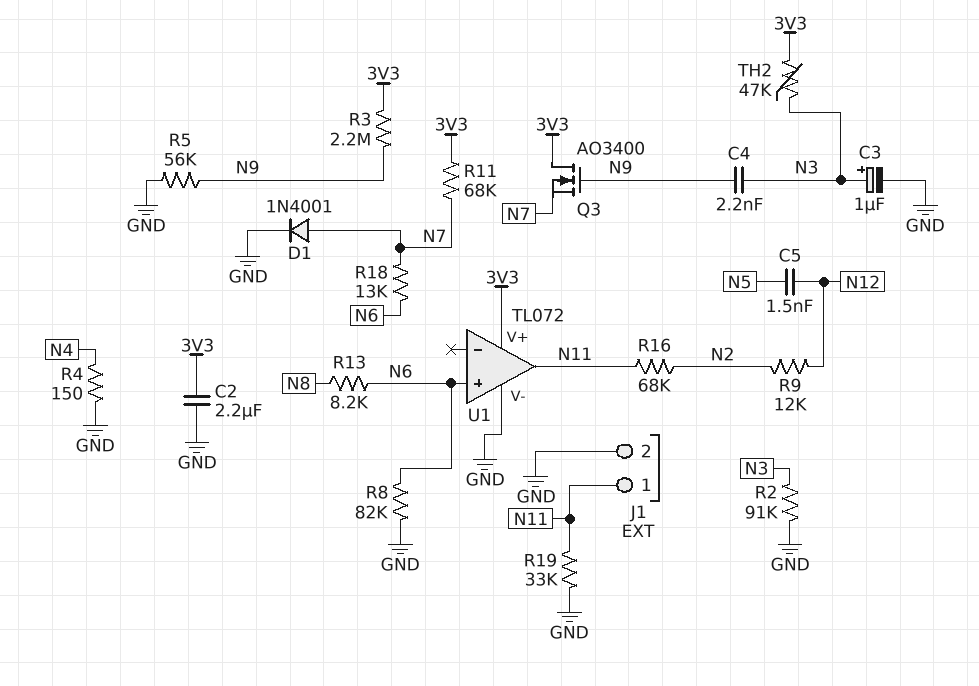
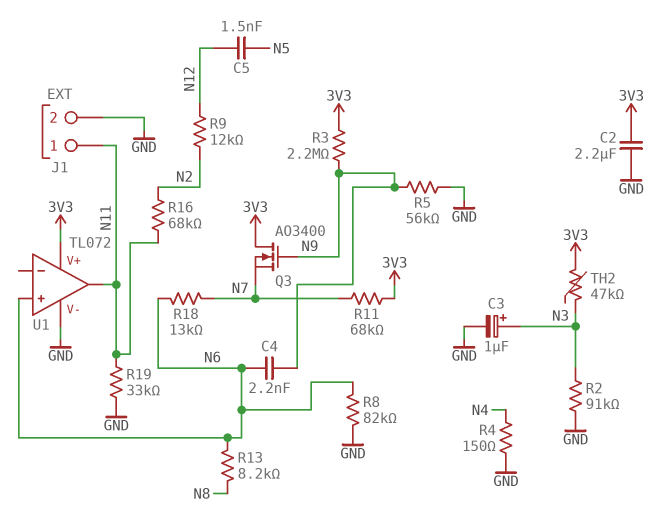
C4: 2.2nF (N3, N9) -> 2.2nF (N6, N9)
D1: diode 1N4001 (A N7, K GND) -> none

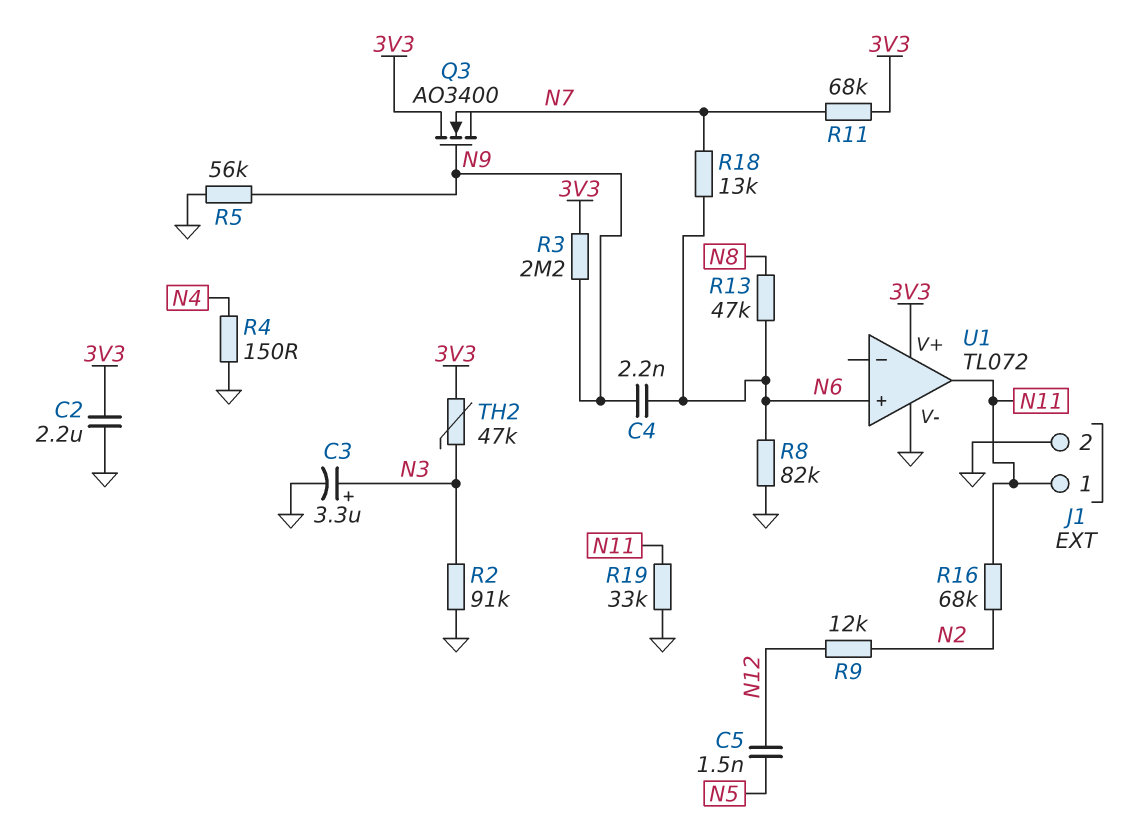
C3: 1uF (plus N3, minus GND) -> 3.3uF (plus N3, minus GND)
R13: 8.2k (N6, N8) -> 47k (N6, N8)

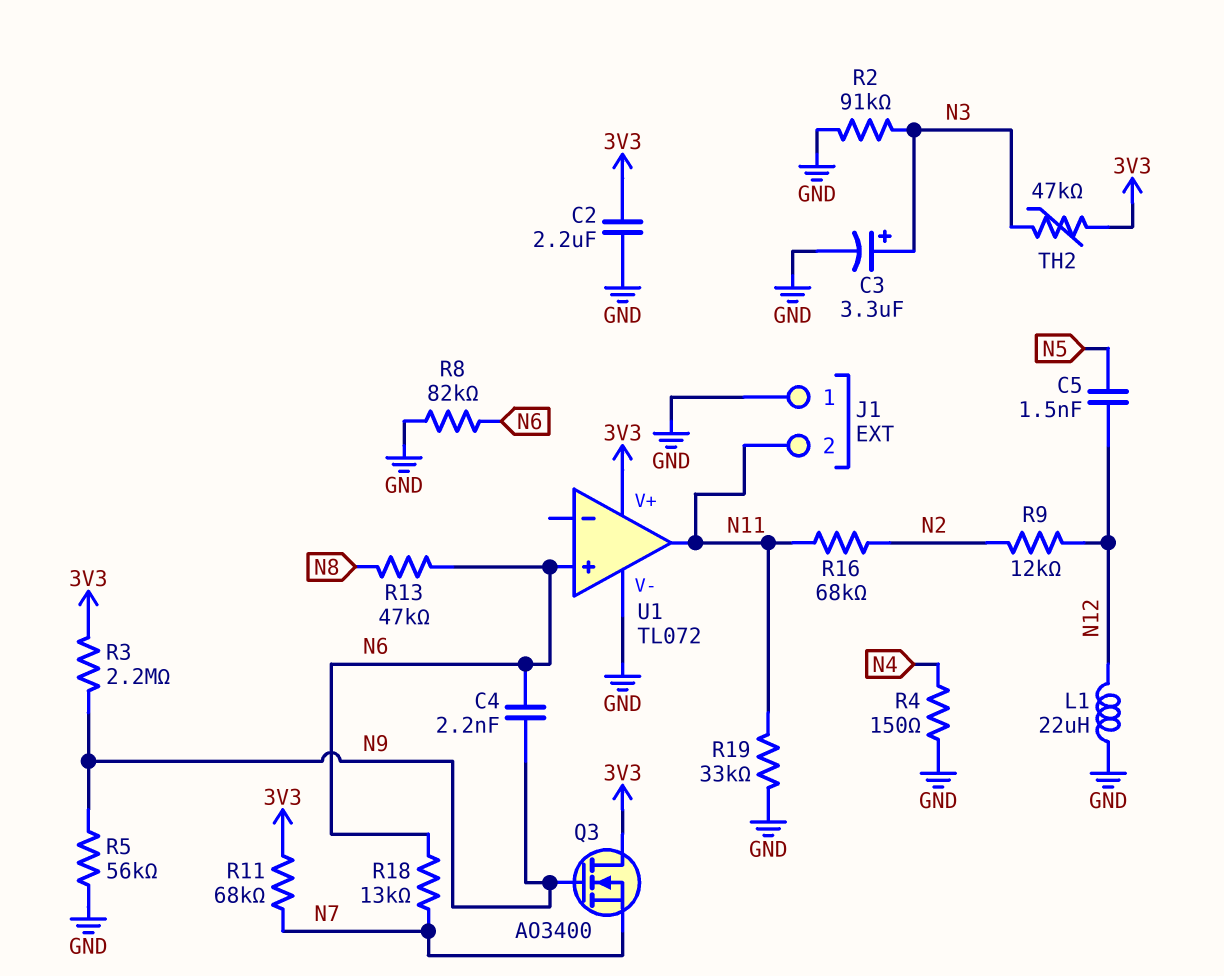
J1 pin 1: N11 -> GND
J1 pin 2: GND -> N11
L1: none -> 22uH (GND, N12)

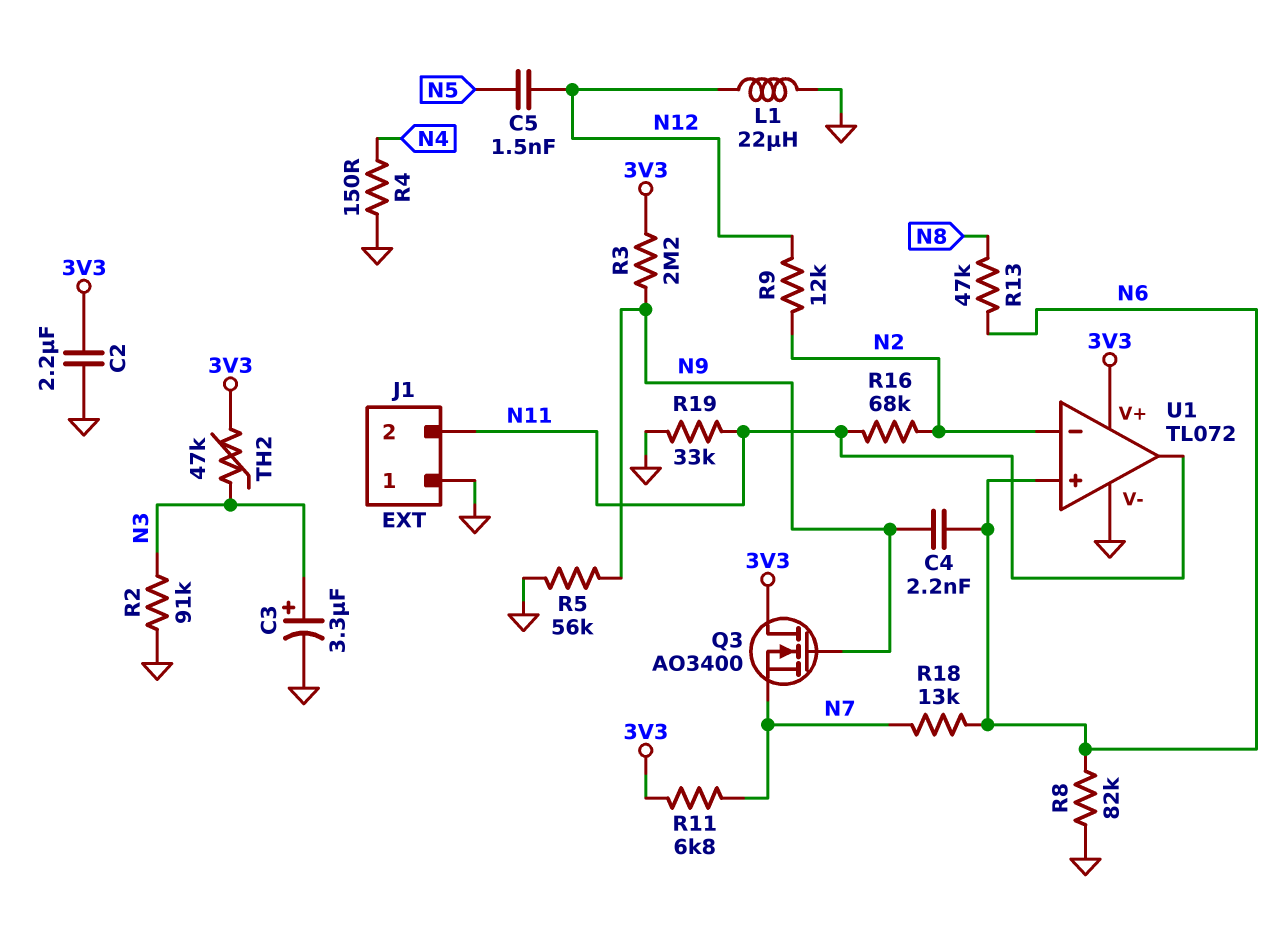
R11: 68k (3V3, N7) -> 6.8k (3V3, N7)
U1 pin in-: none -> N2

